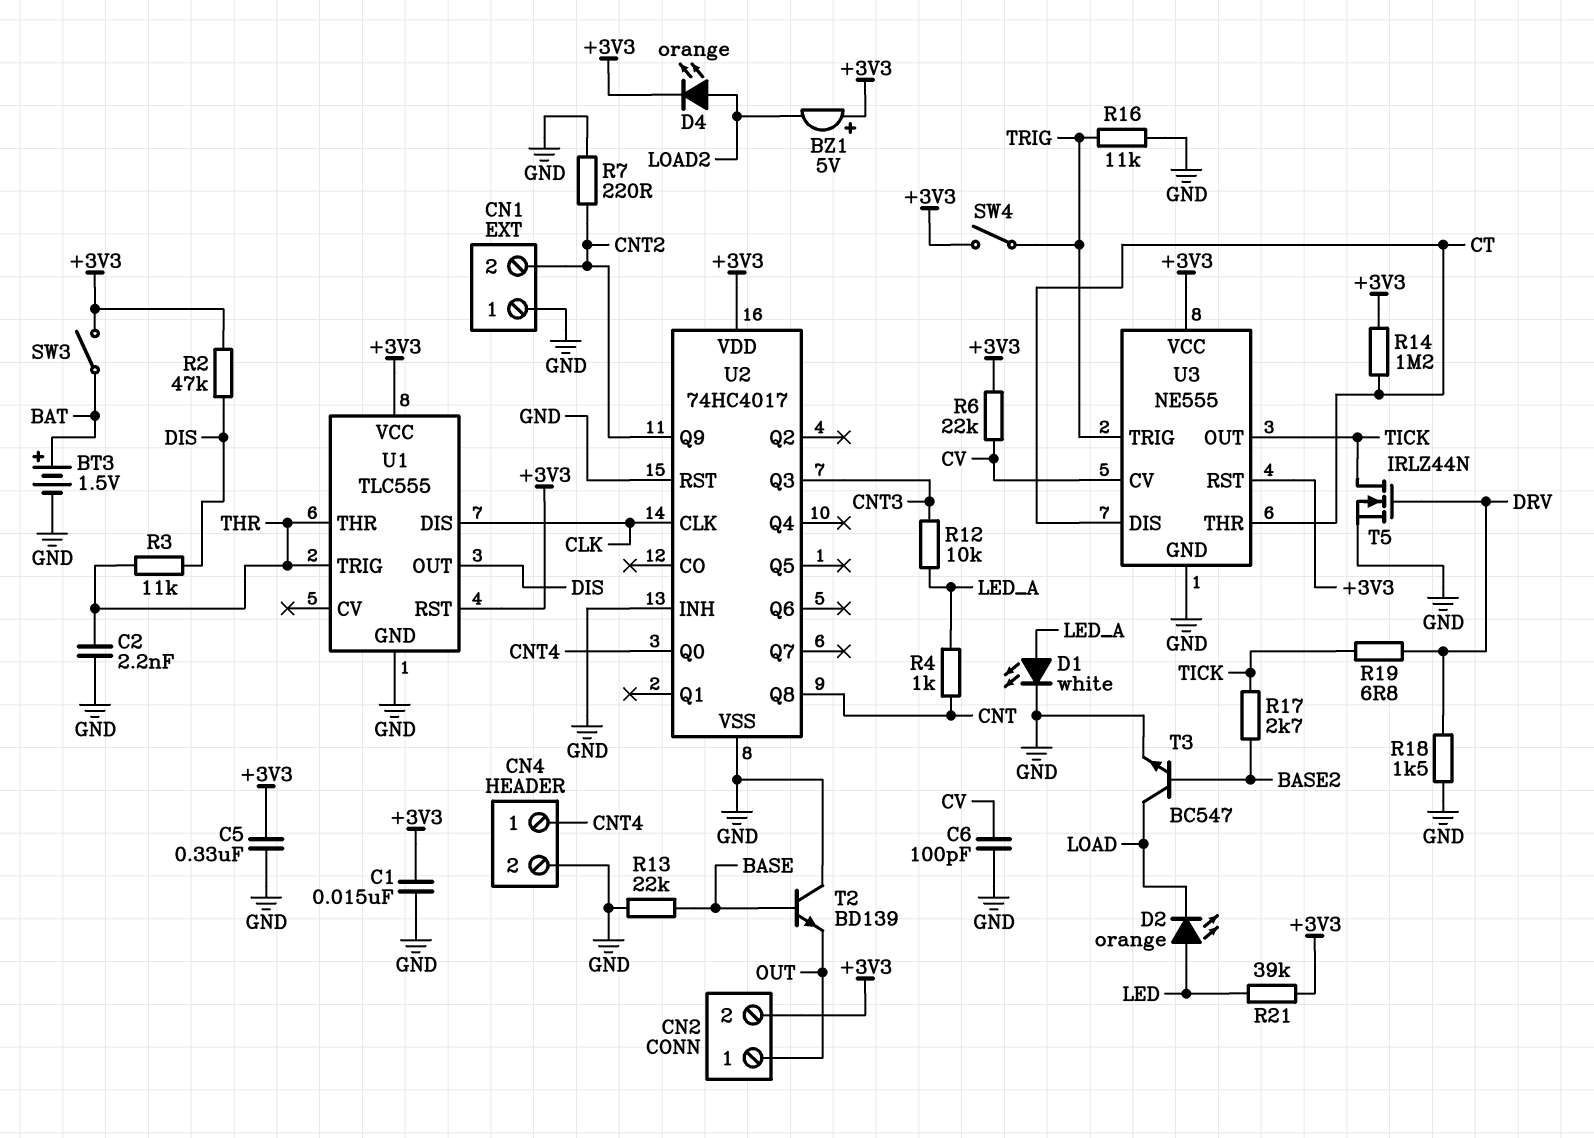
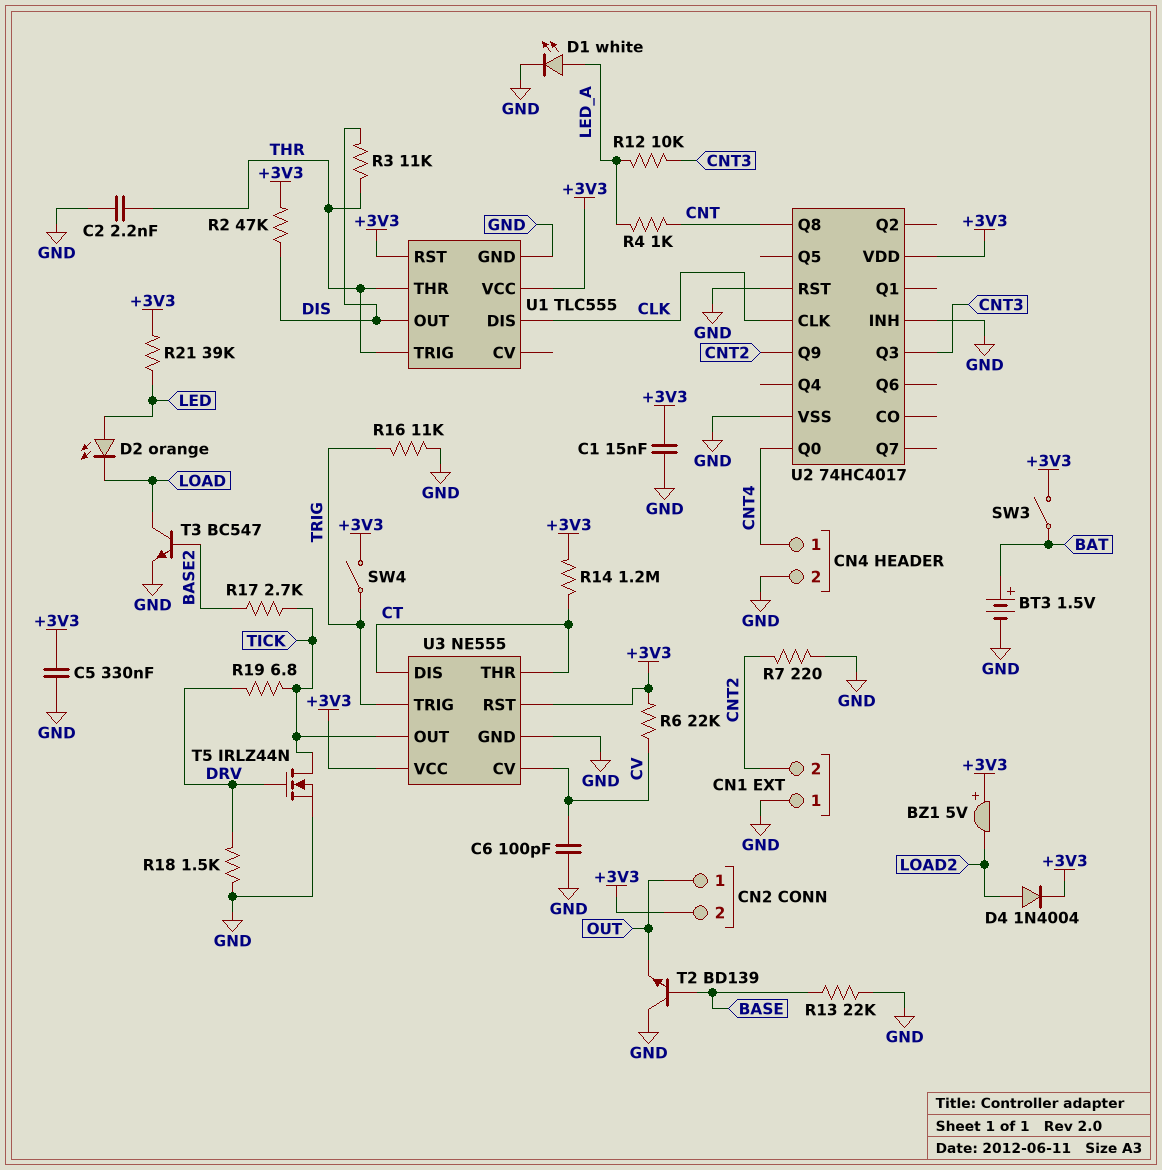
D4: LED orange (A LOAD2, K +3V3) -> diode 1N4004 (A LOAD2, K +3V3)

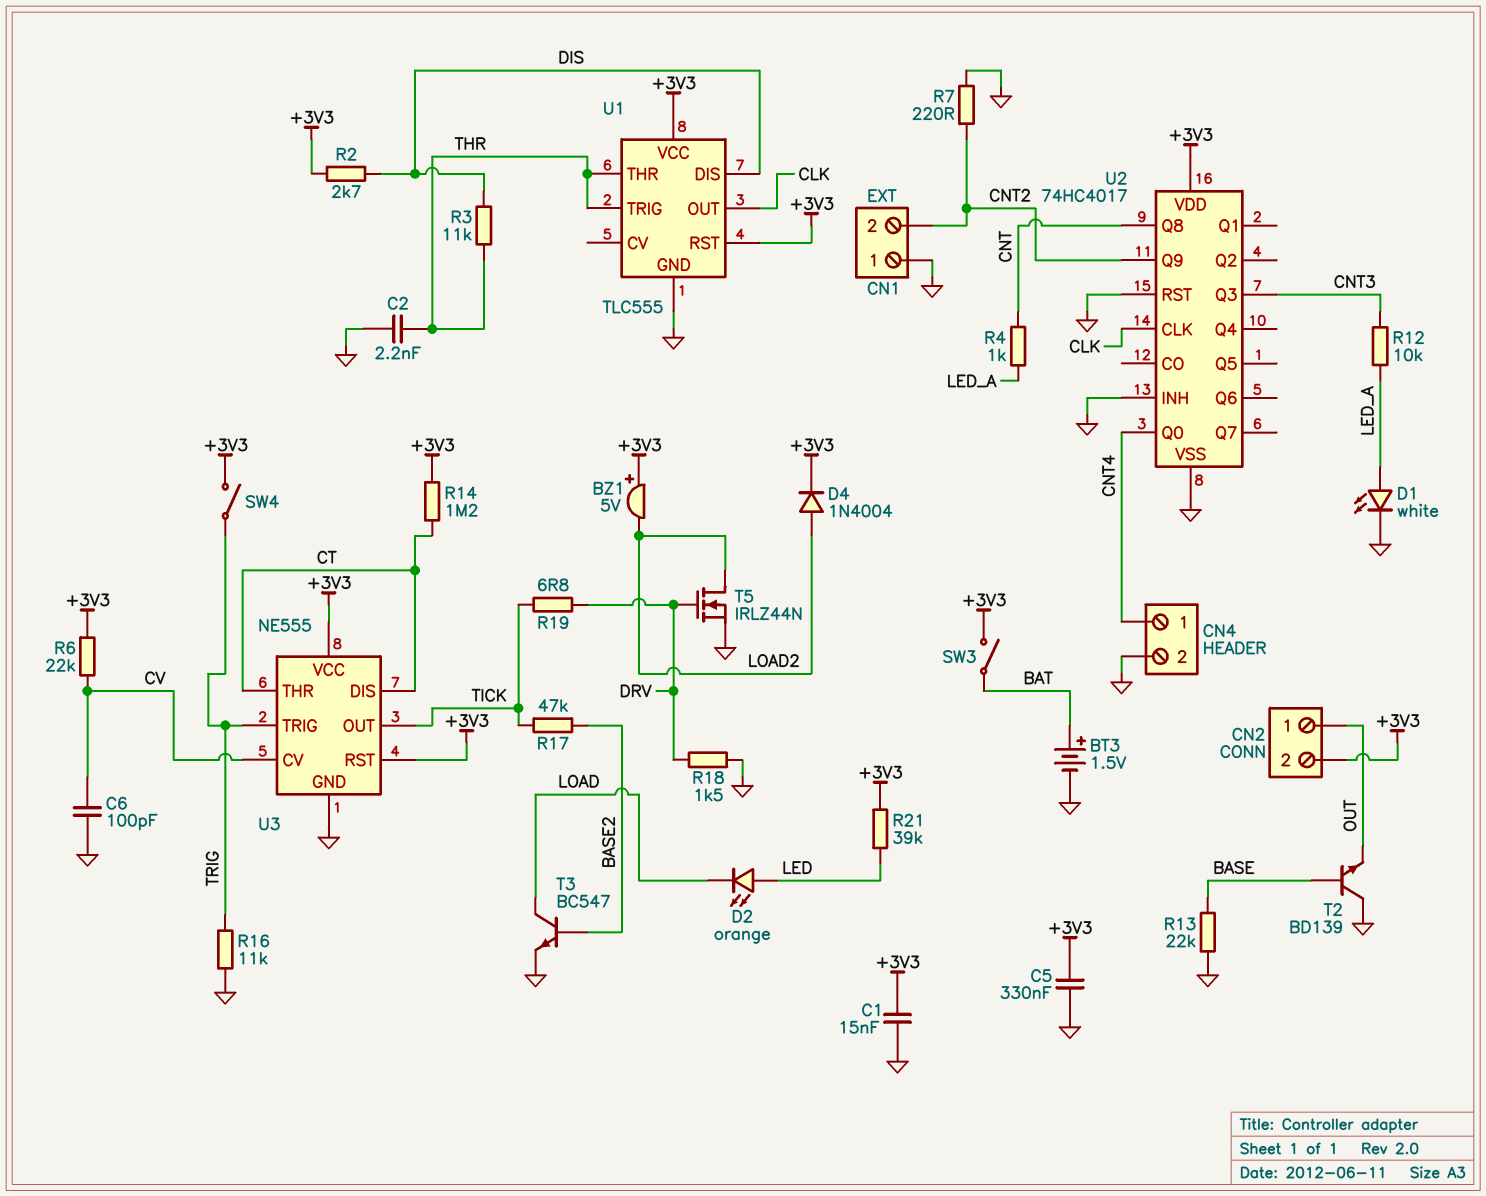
R2: 47k (+3V3, DIS) -> 2.7k (+3V3, DIS)
R17: 2.7k (BASE2, TICK) -> 47k (BASE2, TICK)
T5: NMOS IRLZ44N (G DRV, D TICK, S GND) -> NMOS IRLZ44N (G DRV, D LOAD2, S GND)
U1 pin DIS: CLK -> DIS
U1 pin OUT: DIS -> CLK

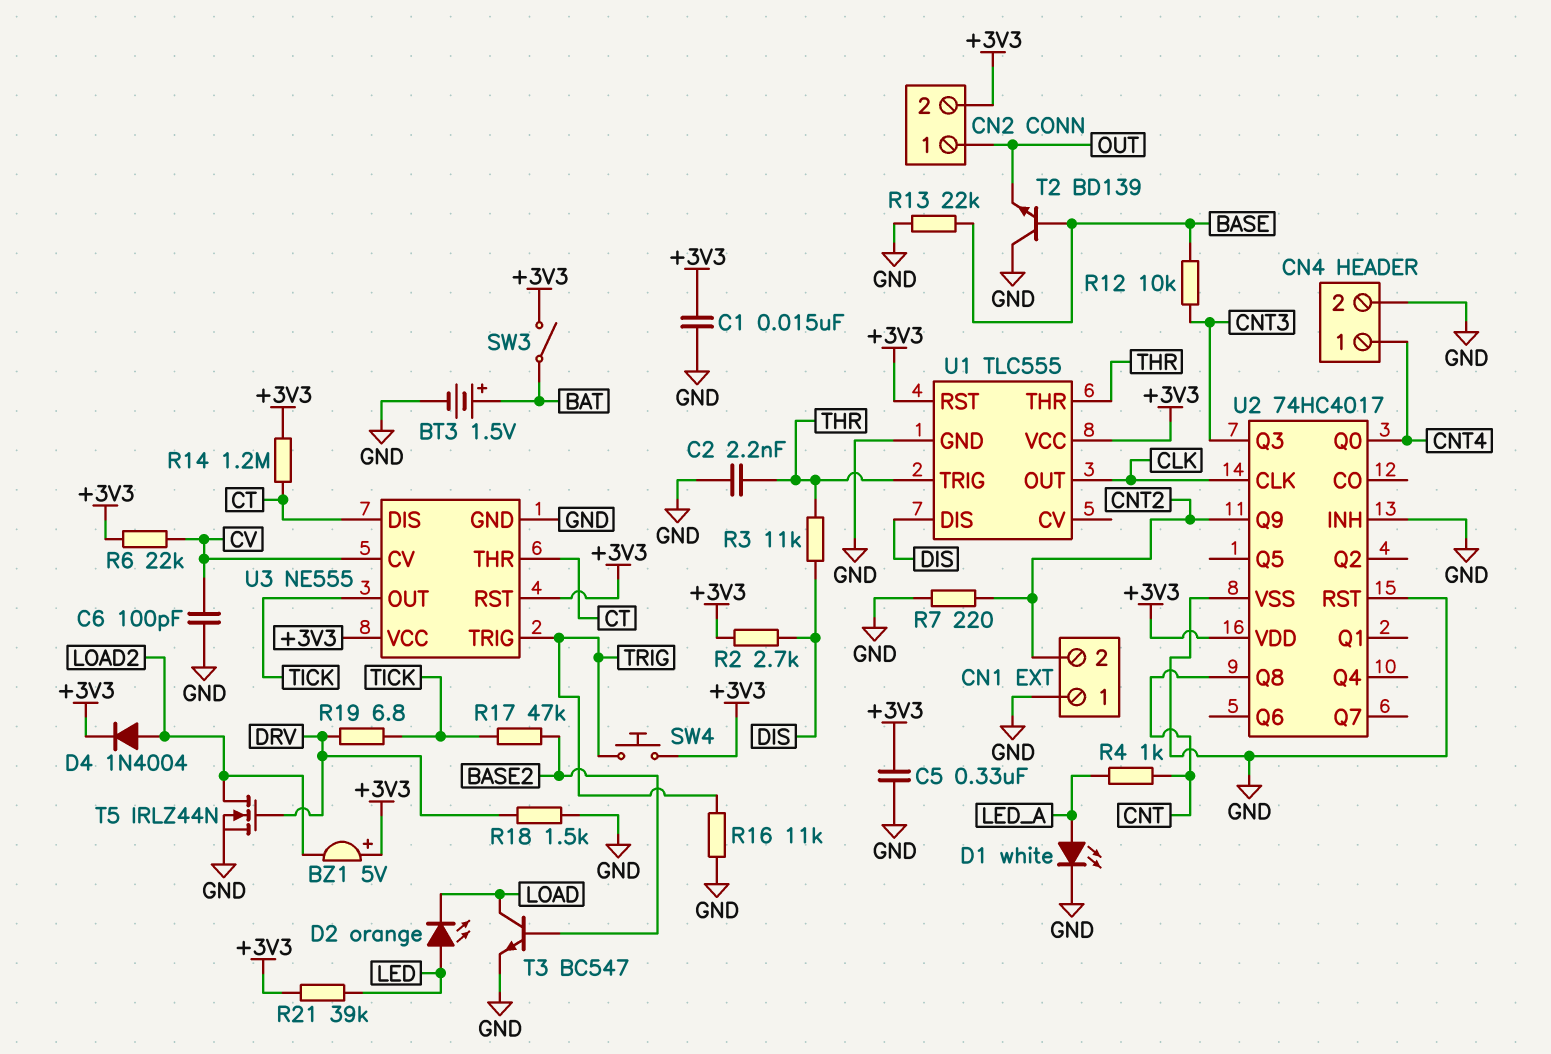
R12: 10k (CNT3, LED_A) -> 10k (BASE, CNT3)
SW4: switch (+3V3, TRIG) -> button (+3V3, TRIG)

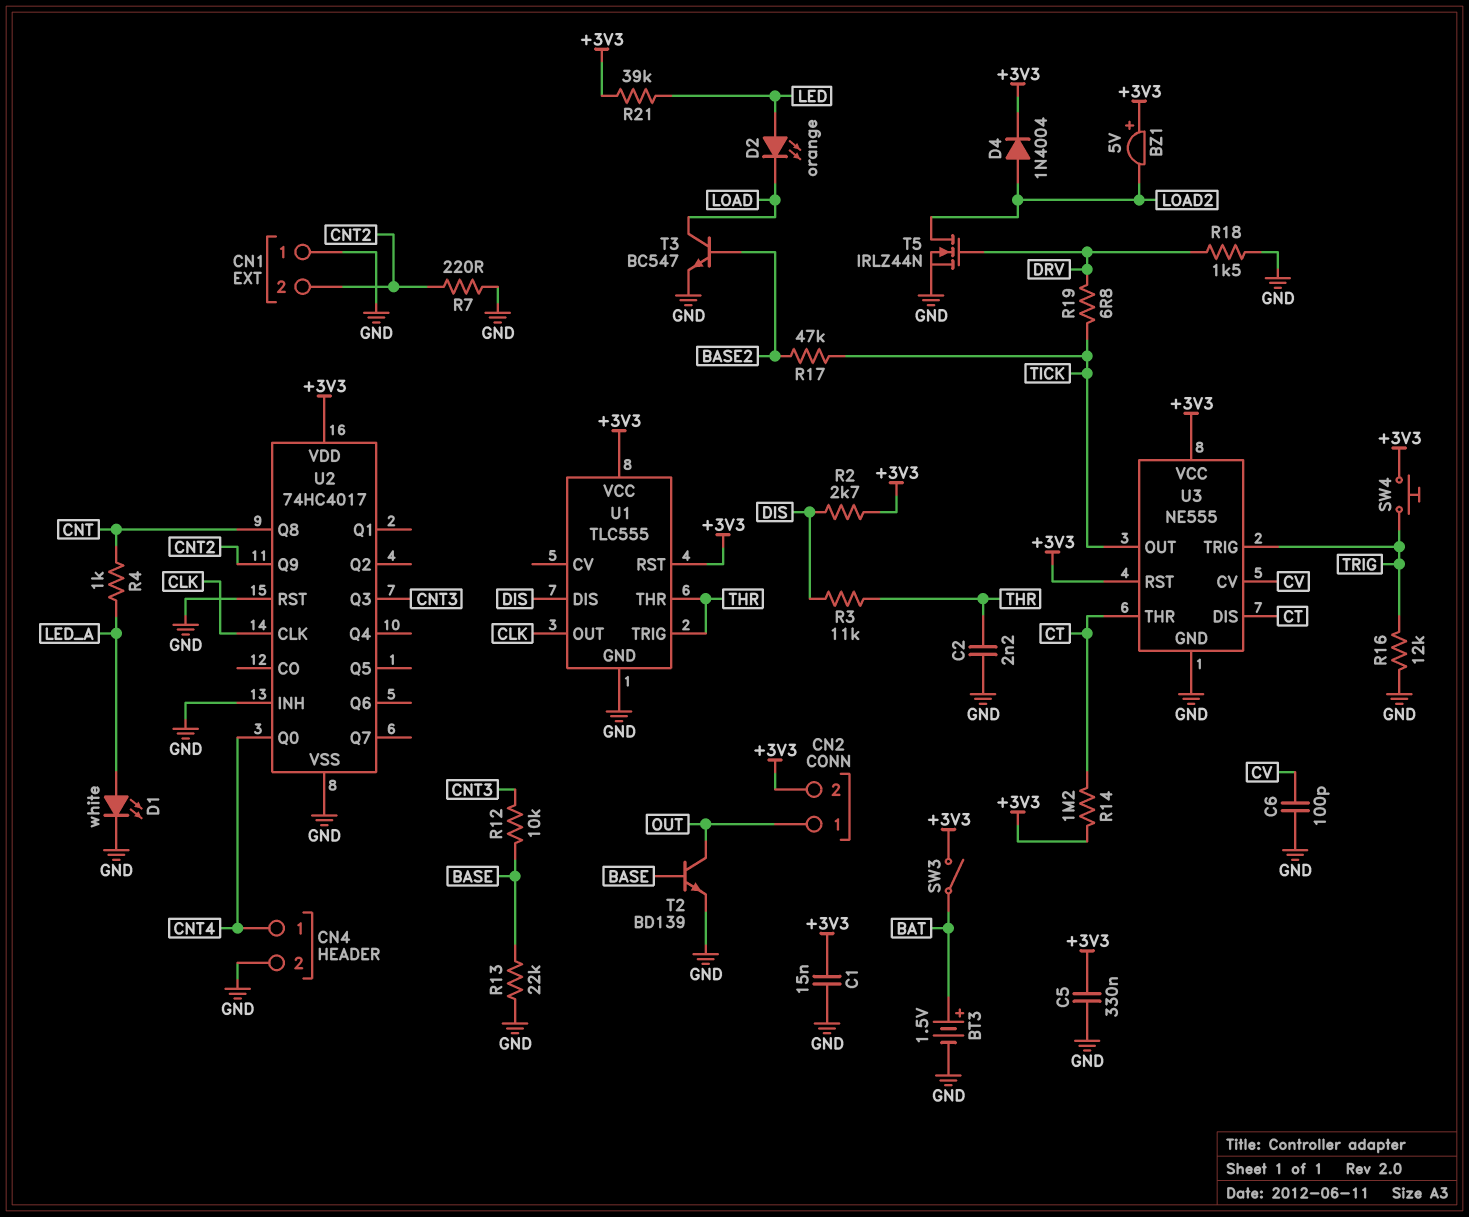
R6: 22k (+3V3, CV) -> none
R16: 11k (GND, TRIG) -> 12k (GND, TRIG)
T2: NPN BD139 (B BASE, C GND, E OUT) -> NPN BD139 (B BASE, C OUT, E GND)

